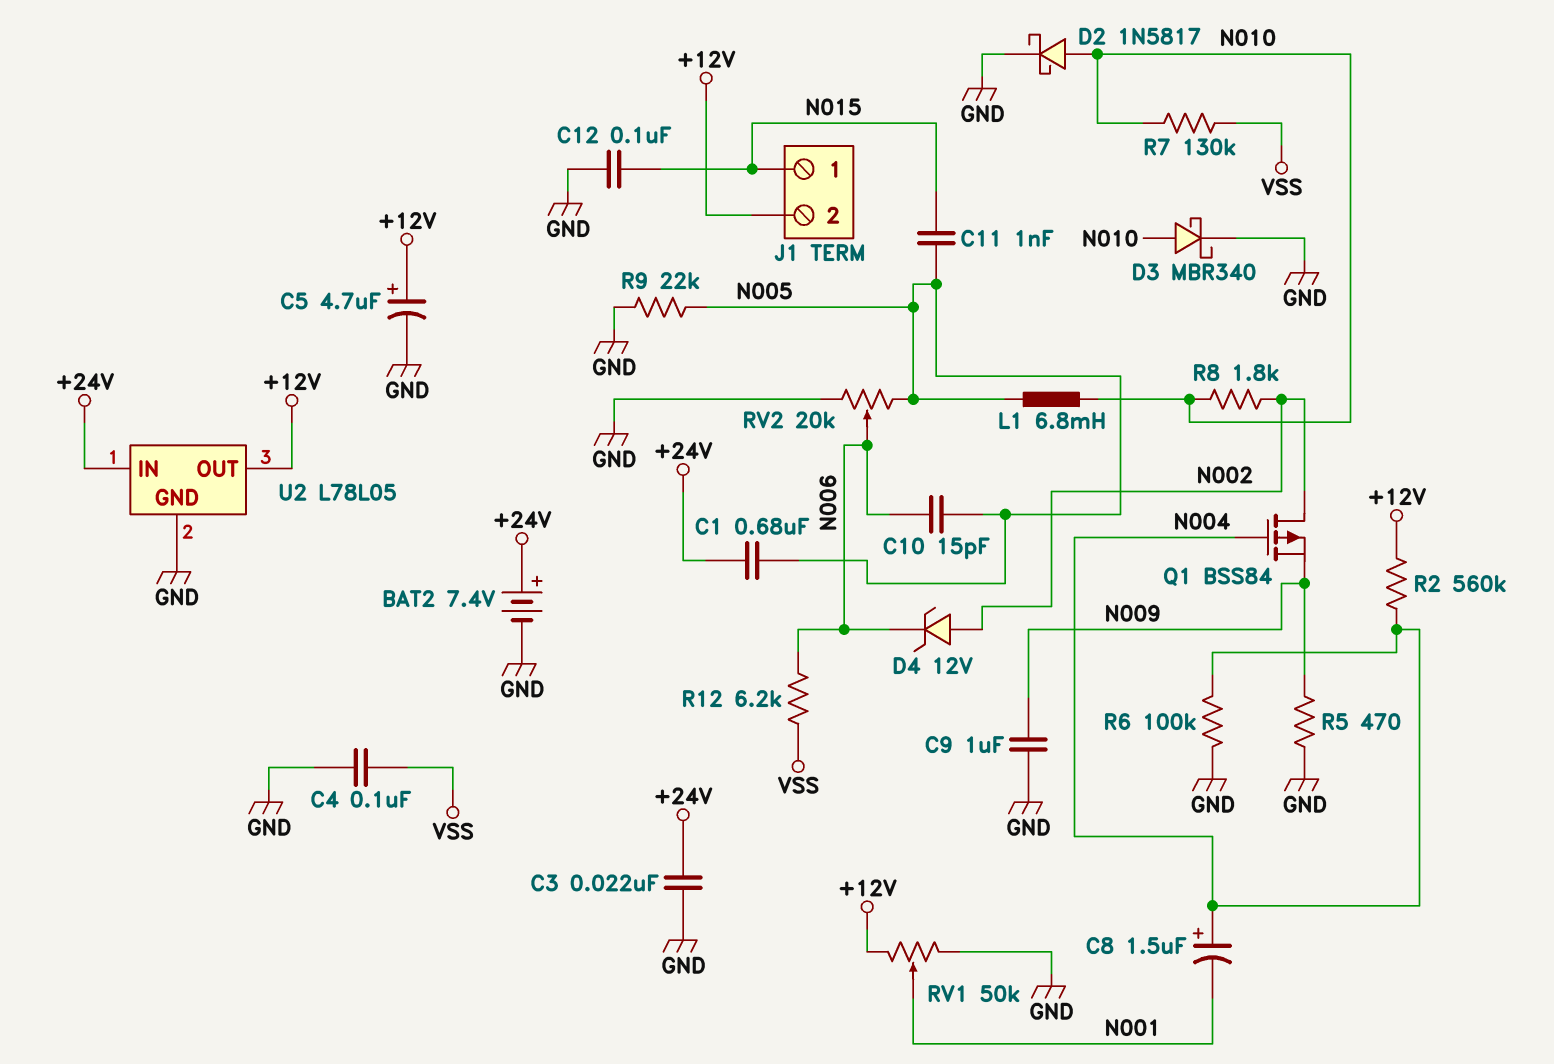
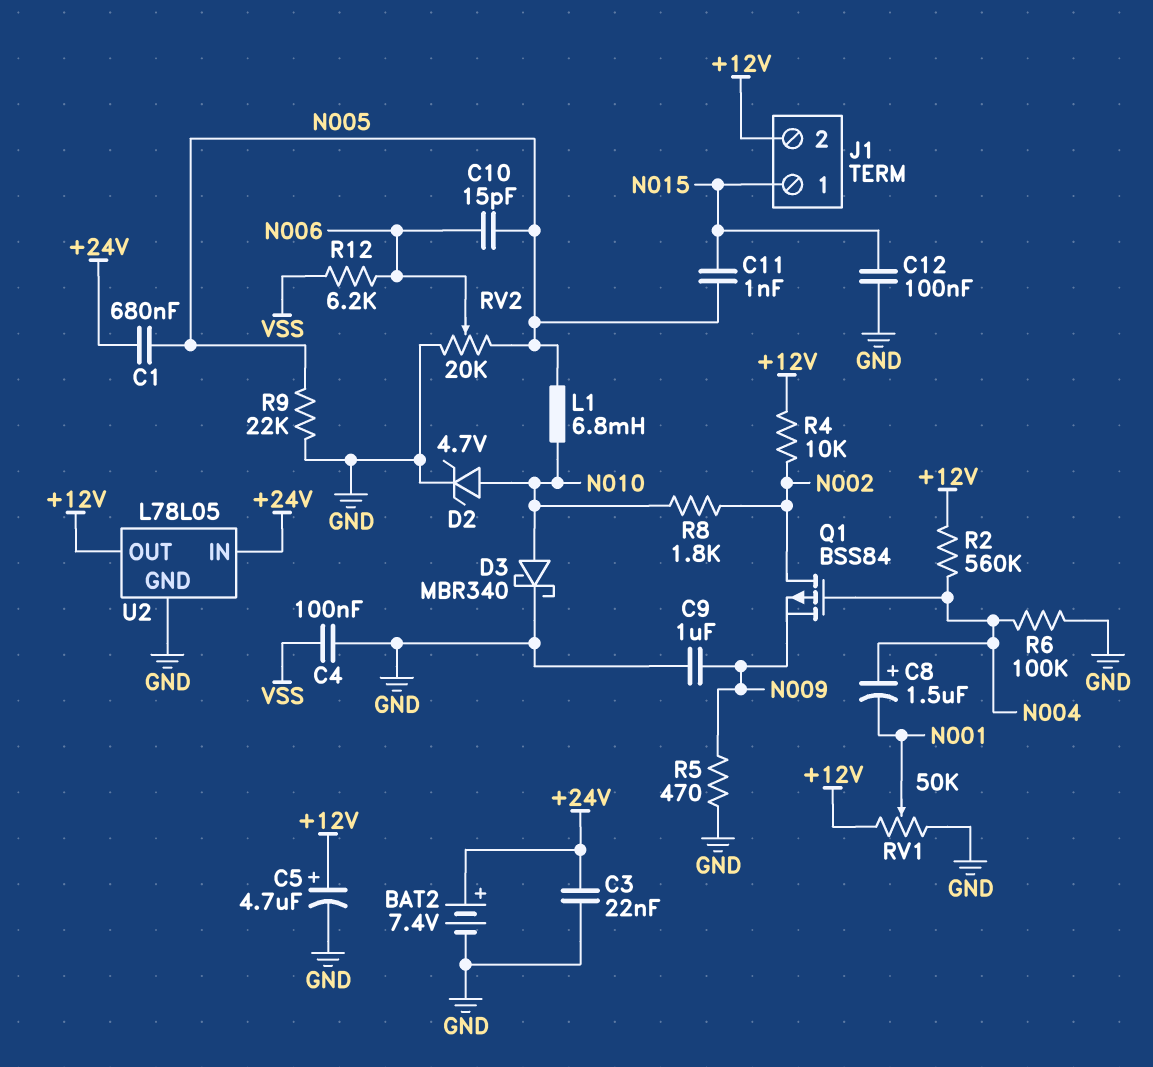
D2: schottky 1N5817 (A N010, K GND) -> zener 4.7V (A N010, K GND)
D4: zener 12V (A N002, K N006) -> none
R4: none -> 10k (+12V, N002)
R7: 130k (N010, VSS) -> none

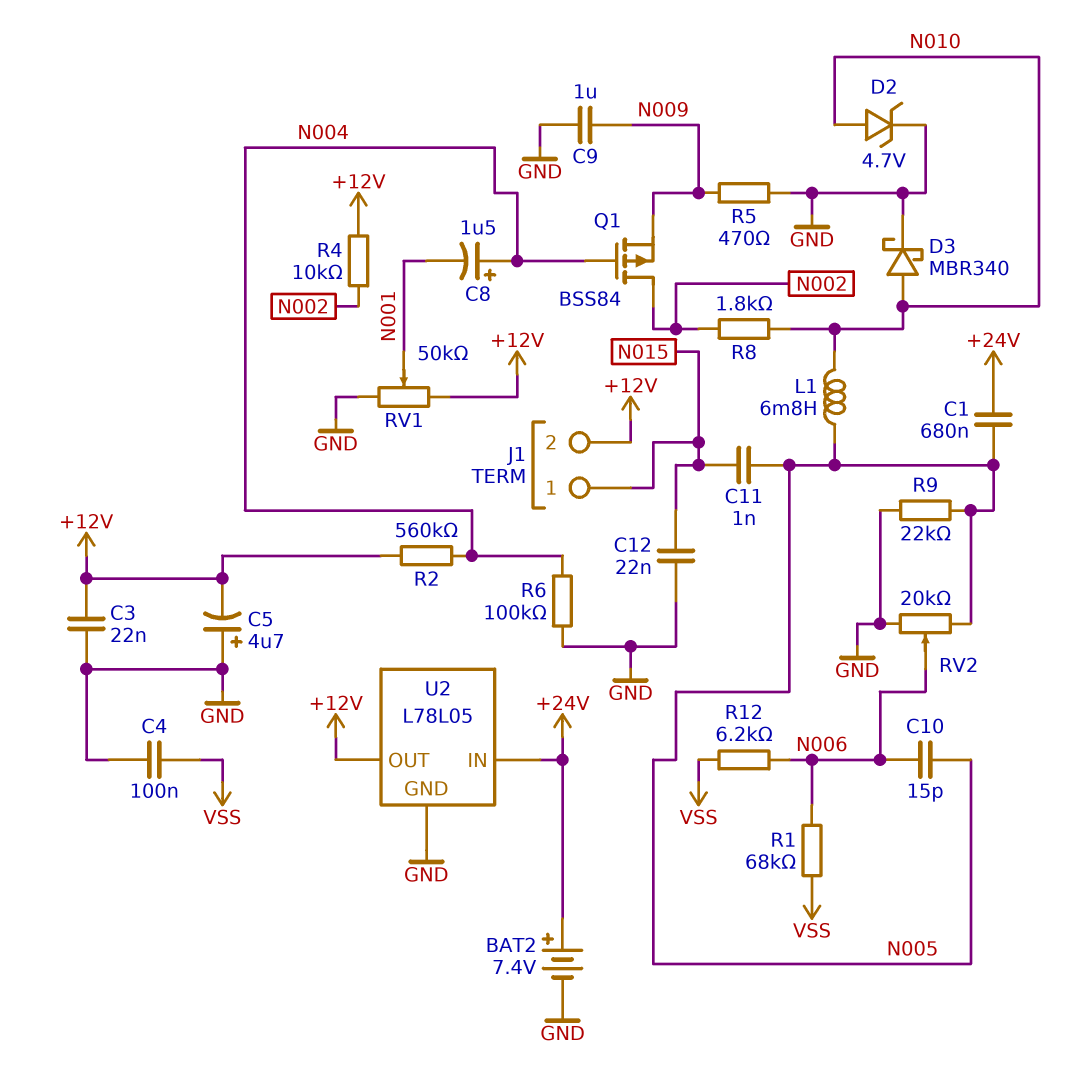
C3: 22nF (+24V, GND) -> 22nF (+12V, GND)
C5: 4.7uF (plus +12V, minus GND) -> 4.7uF (plus GND, minus +12V)
C12: 100nF (GND, N015) -> 22nF (GND, N015)
R1: none -> 68k (N006, VSS)

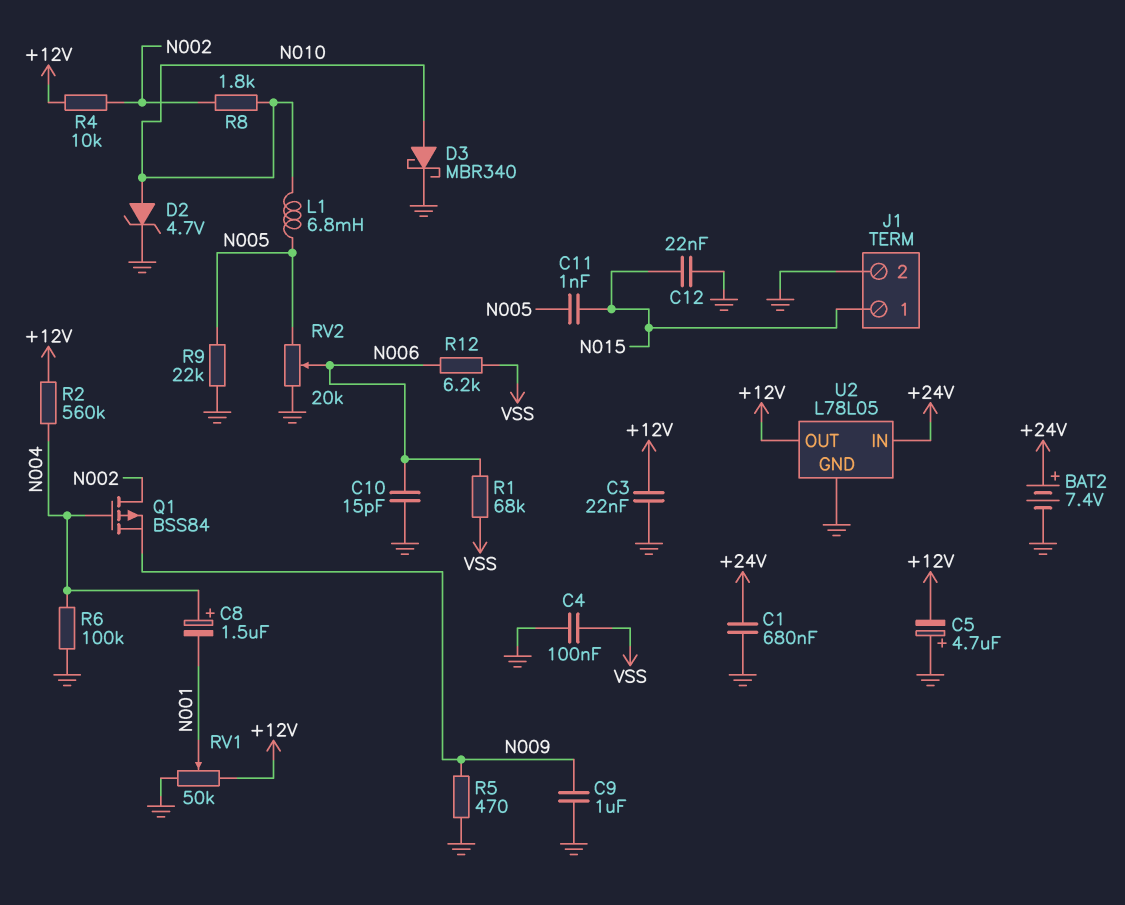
C1: 680nF (+24V, N005) -> 680nF (+24V, GND)
C10: 15pF (N005, N006) -> 15pF (GND, N006)
J1 pin 2: +12V -> GND

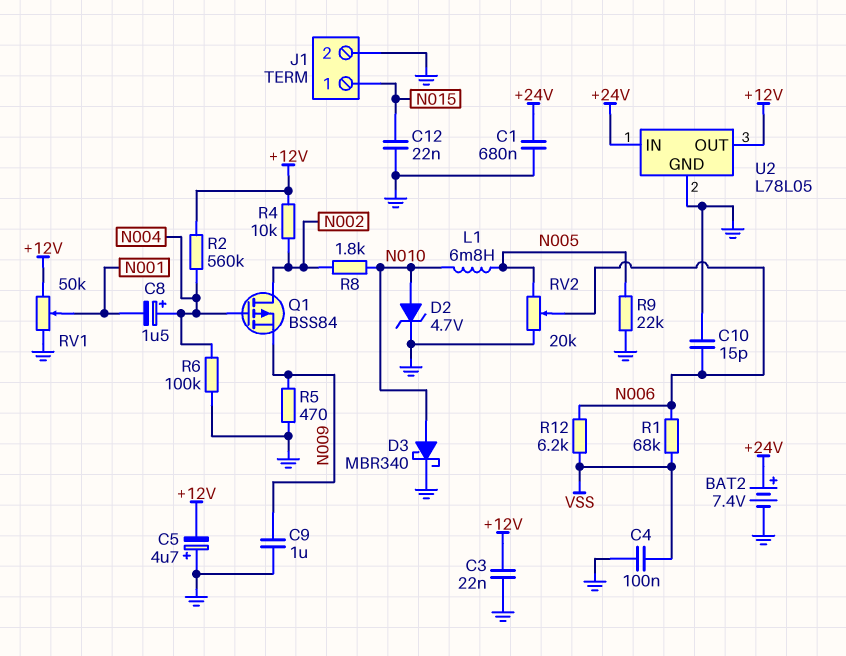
C11: 1nF (N005, N015) -> none

